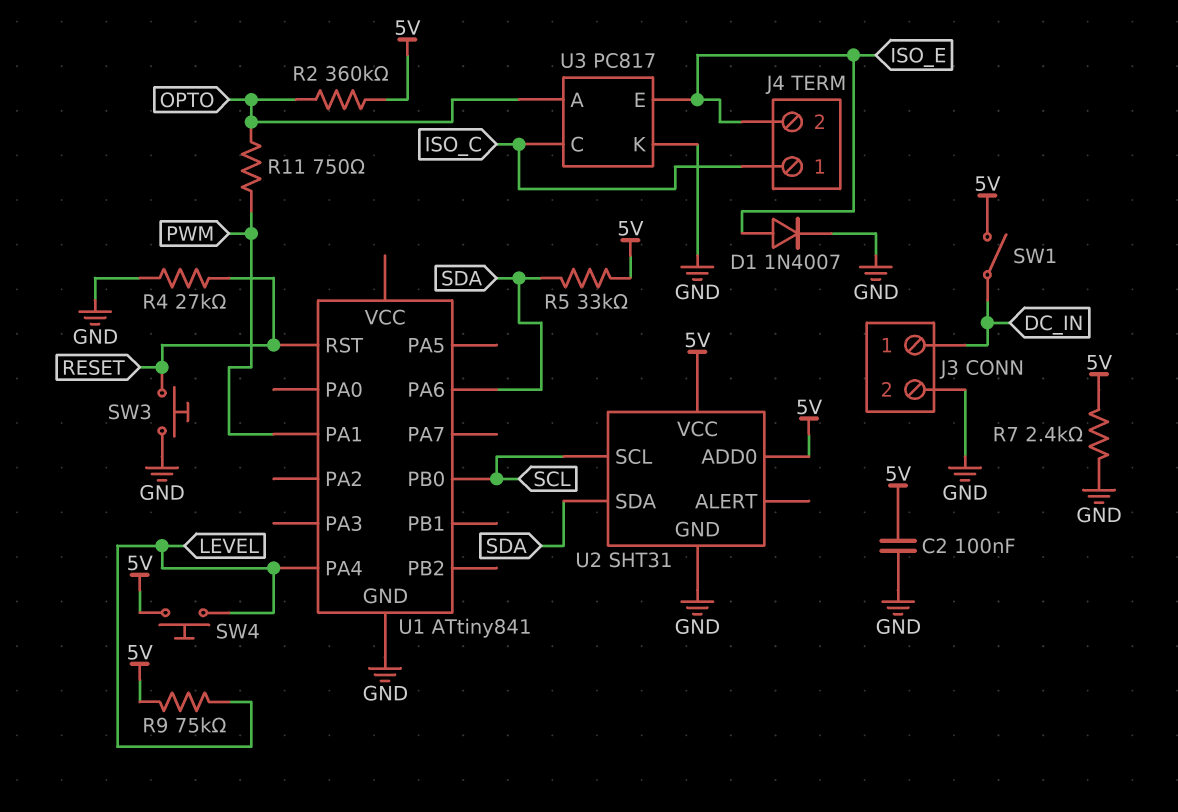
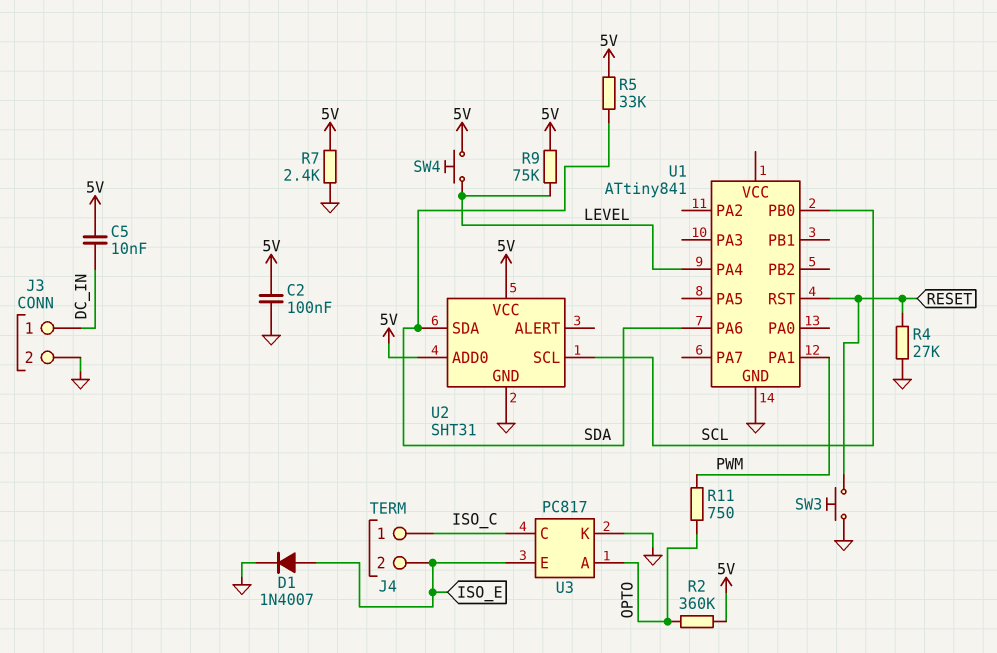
C5: none -> 10nF (5V, DC_IN)
SW1: switch (5V, DC_IN) -> none

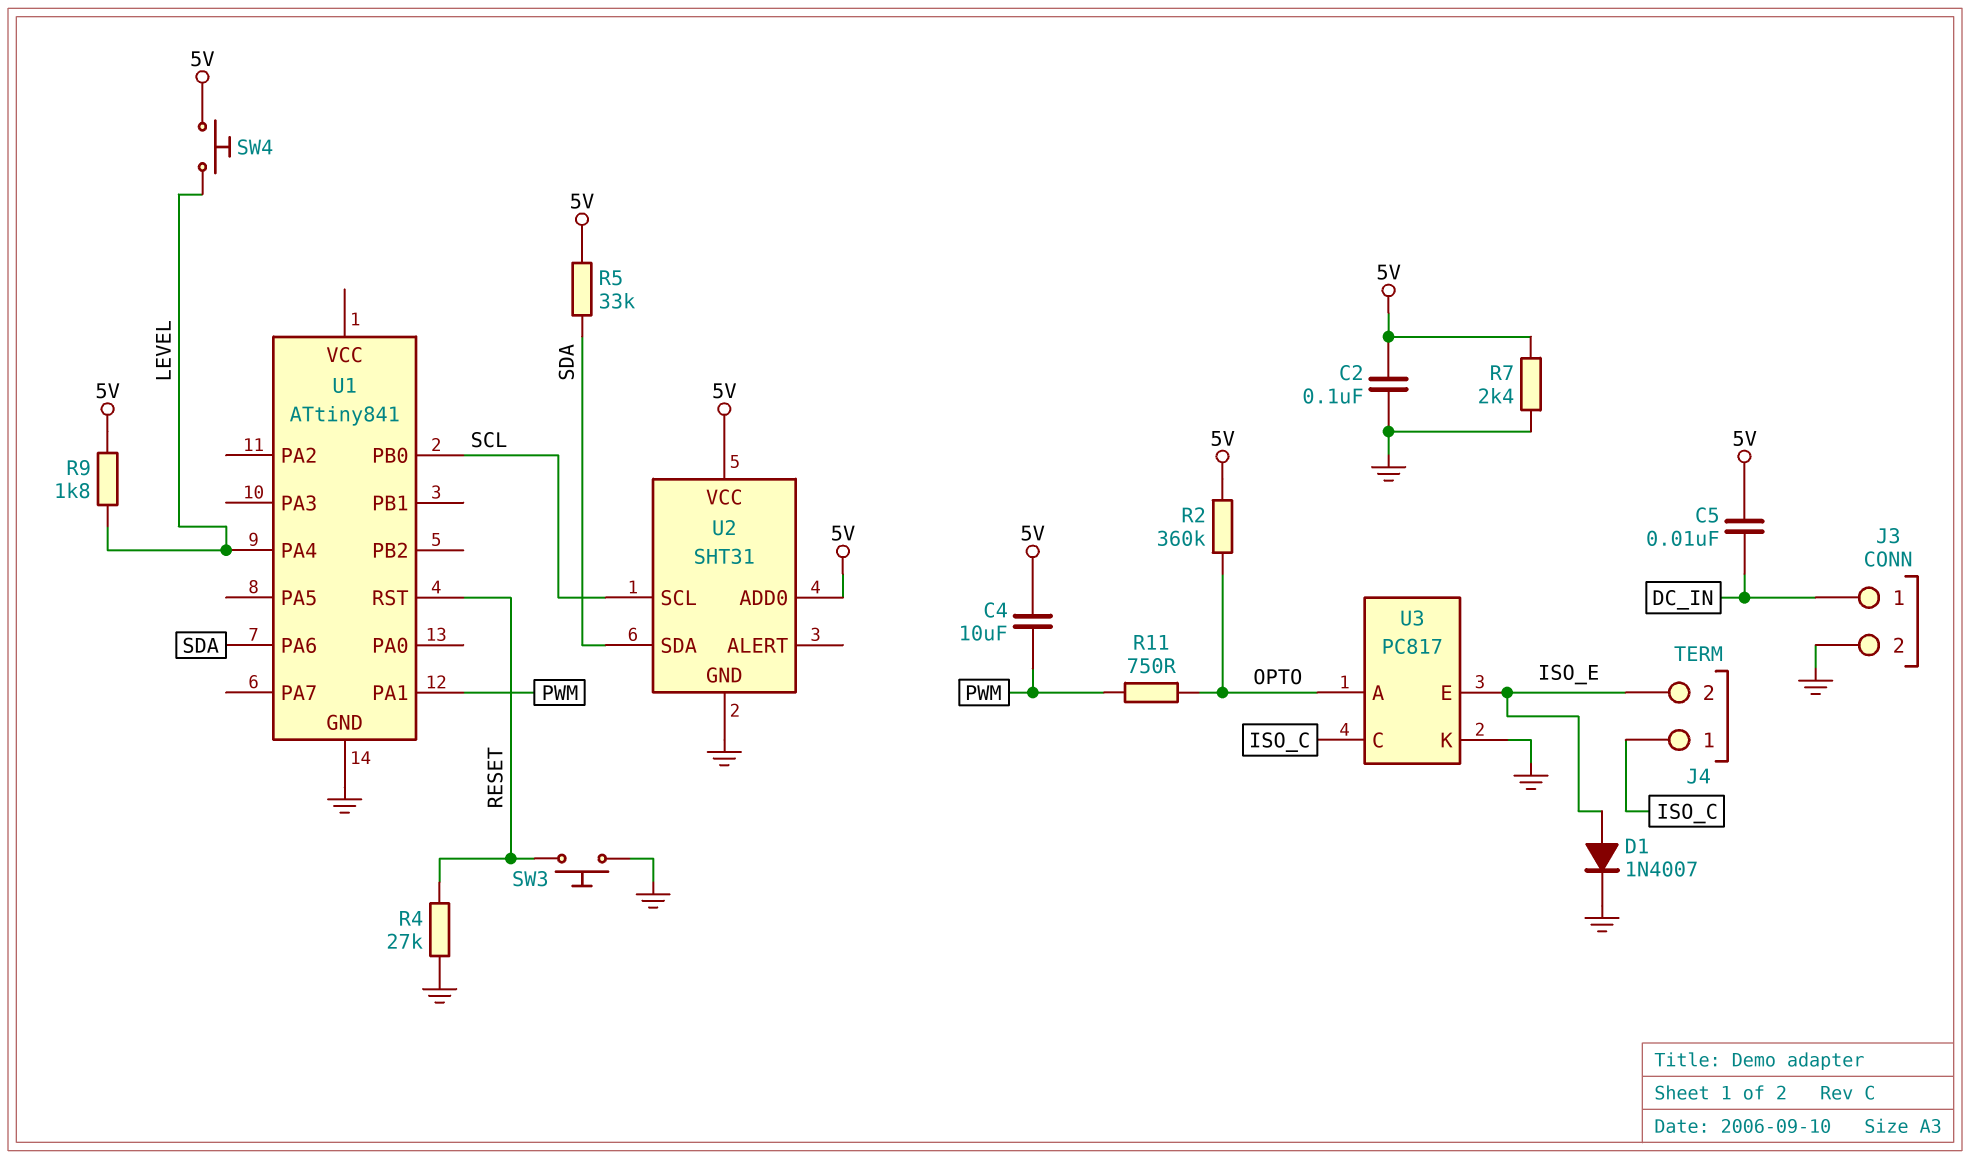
C4: none -> 10uF (5V, PWM)
R9: 75k (5V, LEVEL) -> 1.8k (5V, LEVEL)

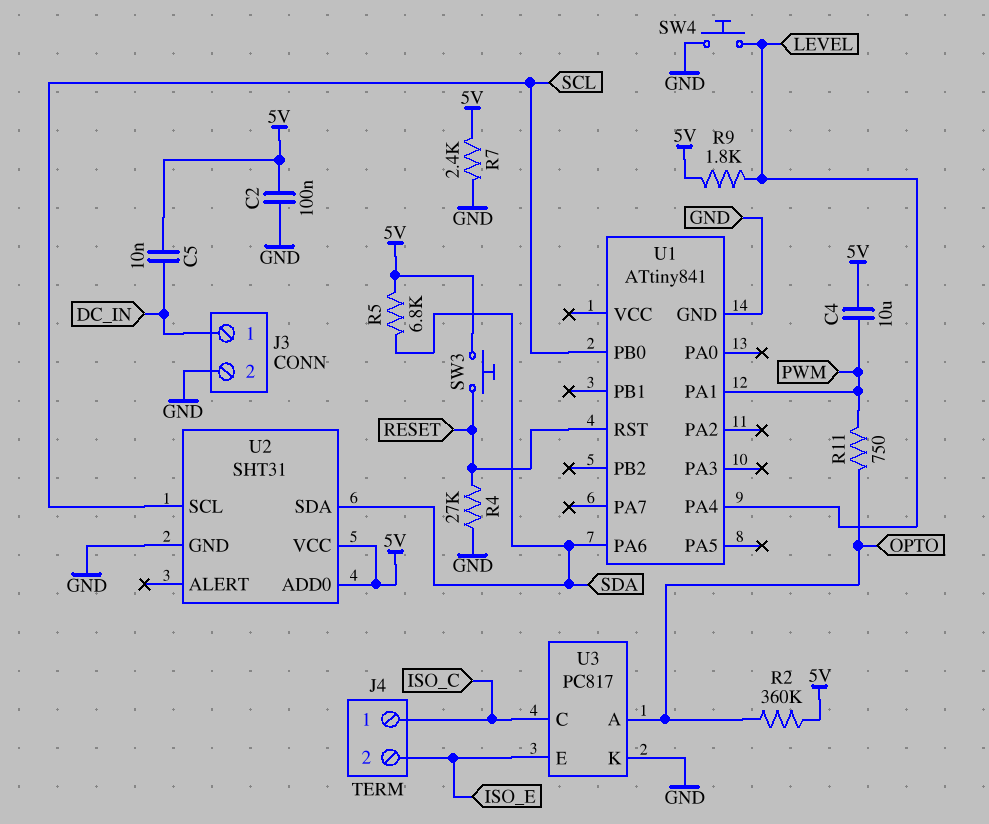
D1: diode 1N4007 (A ISO_E, K GND) -> none
R5: 33k (5V, SDA) -> 6.8k (5V, SDA)
SW3: button (GND, RESET) -> button (5V, RESET)
SW4: button (5V, LEVEL) -> button (GND, LEVEL)

